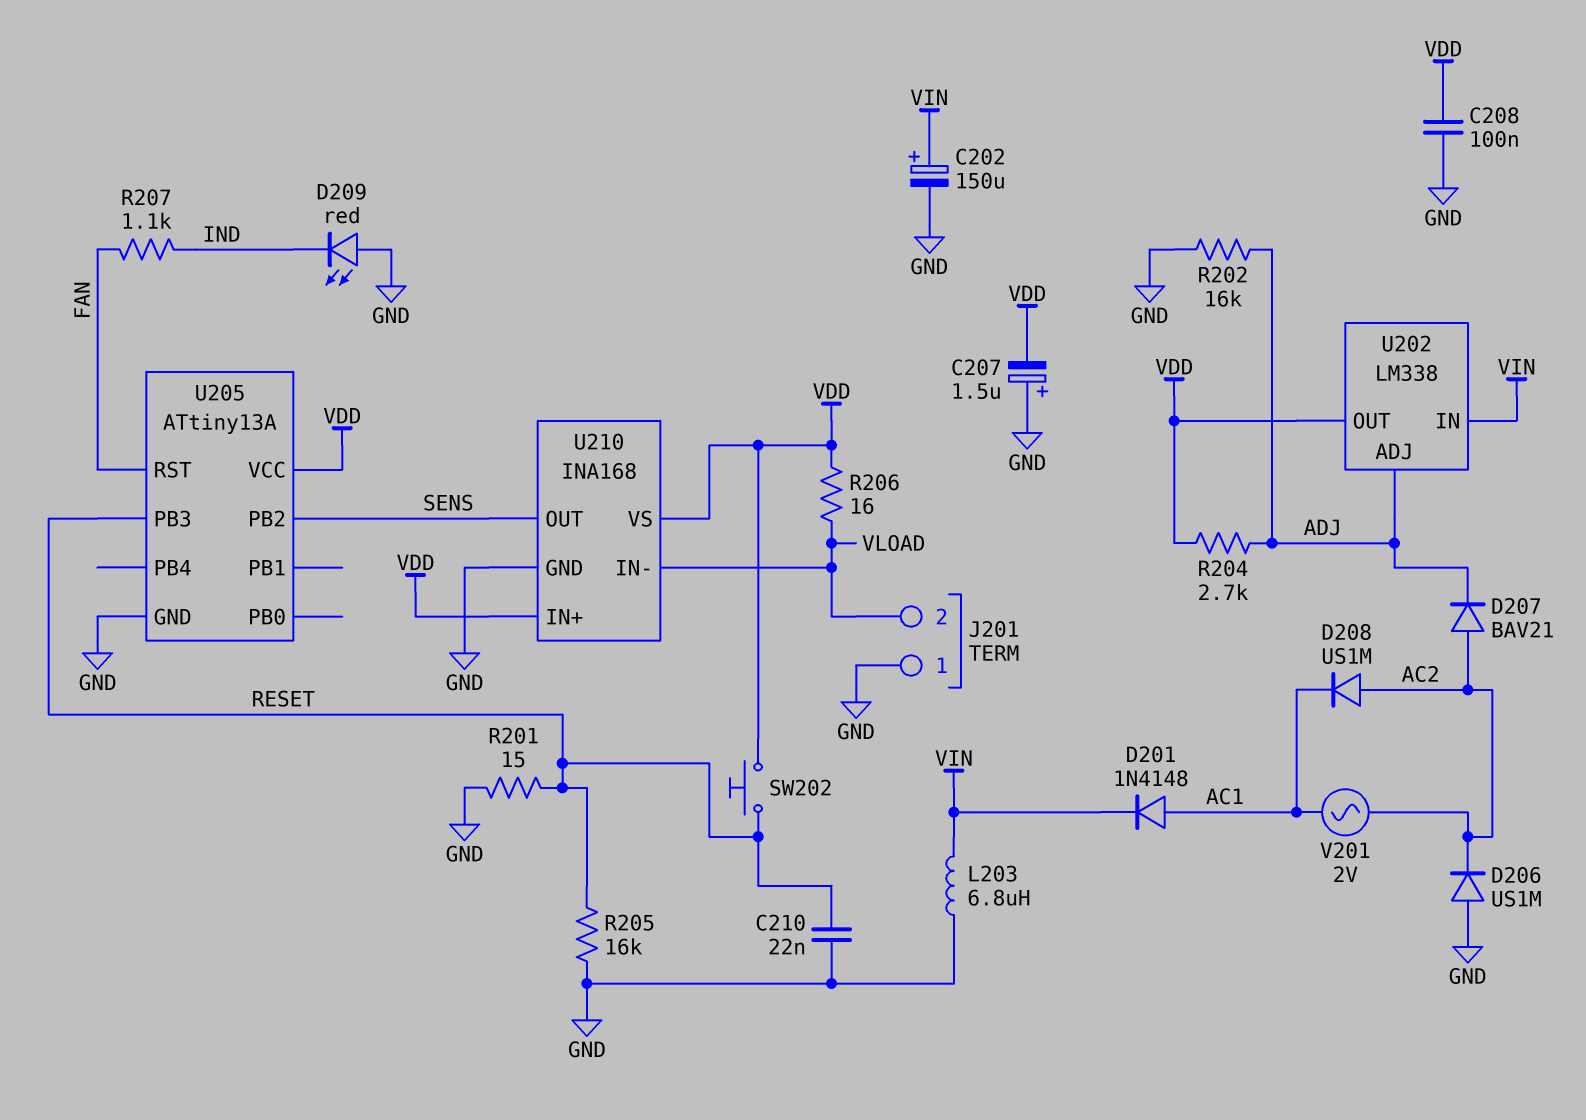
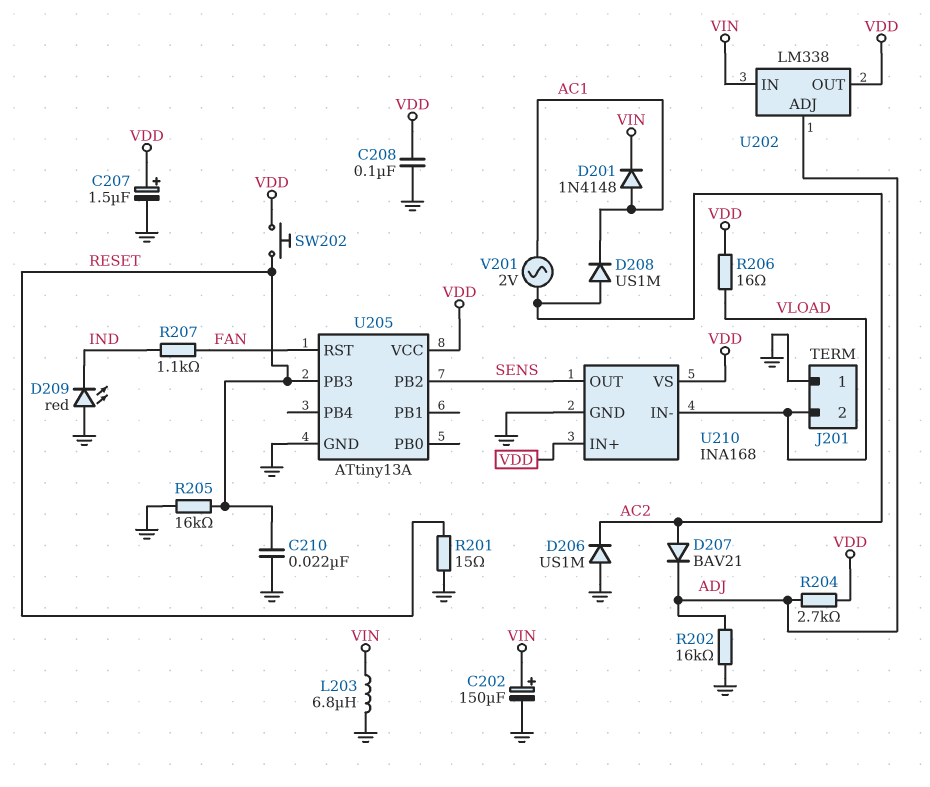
C207: 1.5uF (plus GND, minus VDD) -> 1.5uF (plus VDD, minus GND)

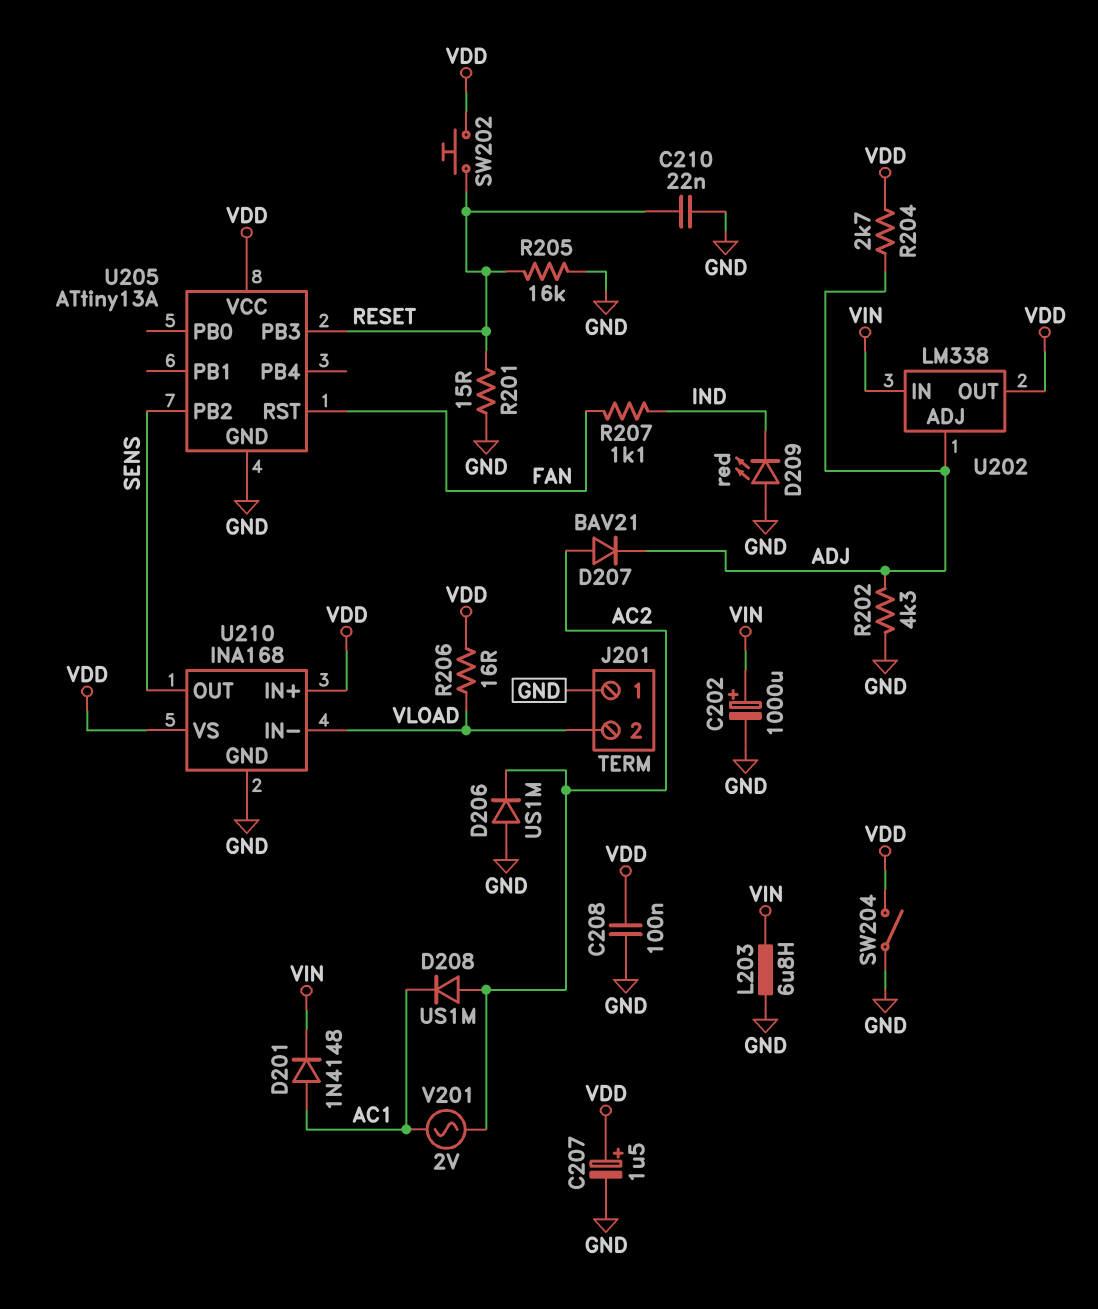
C202: 150uF (plus VIN, minus GND) -> 1000uF (plus VIN, minus GND)
R202: 16k (ADJ, GND) -> 4.3k (ADJ, GND)
SW204: none -> switch (GND, VDD)

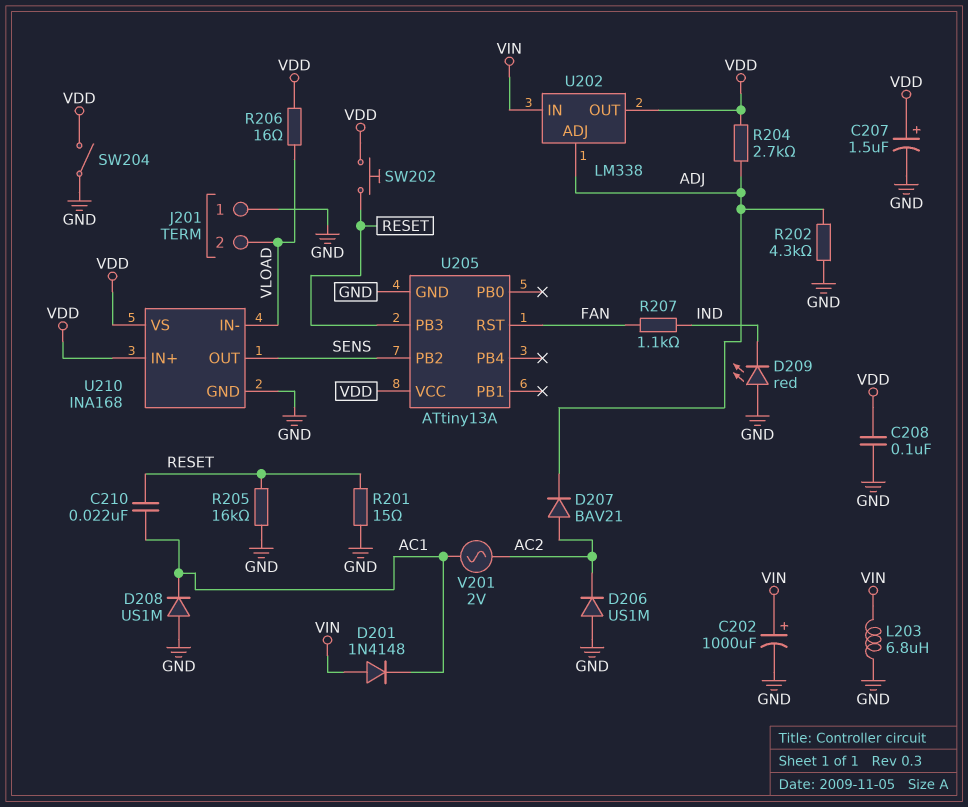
C210: 22nF (GND, RESET) -> 22nF (AC1, RESET)
D201: diode 1N4148 (A AC1, K VIN) -> diode 1N4148 (A VIN, K AC1)
D208: diode US1M (A AC2, K AC1) -> diode US1M (A GND, K AC1)

